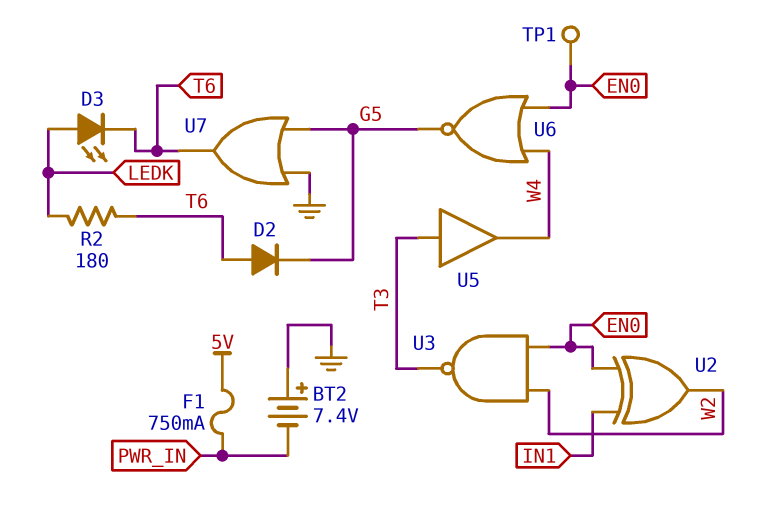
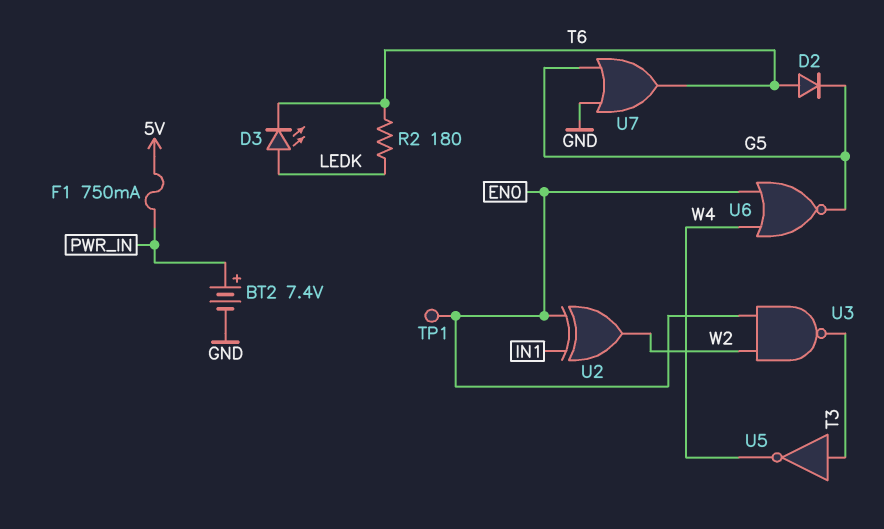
BT2: 7.4V (plus GND, minus PWR_IN) -> 7.4V (plus PWR_IN, minus GND)
U5: buffer (in T3, out W4) -> NOT (in T3, out W4)

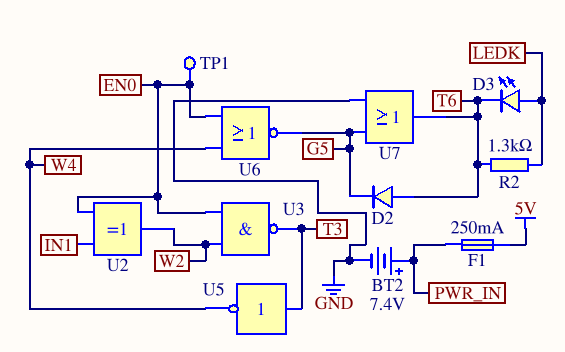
F1: 750mA (5V, PWR_IN) -> 250mA (5V, PWR_IN)
R2: 180 (LEDK, T6) -> 1.3k (LEDK, T6)

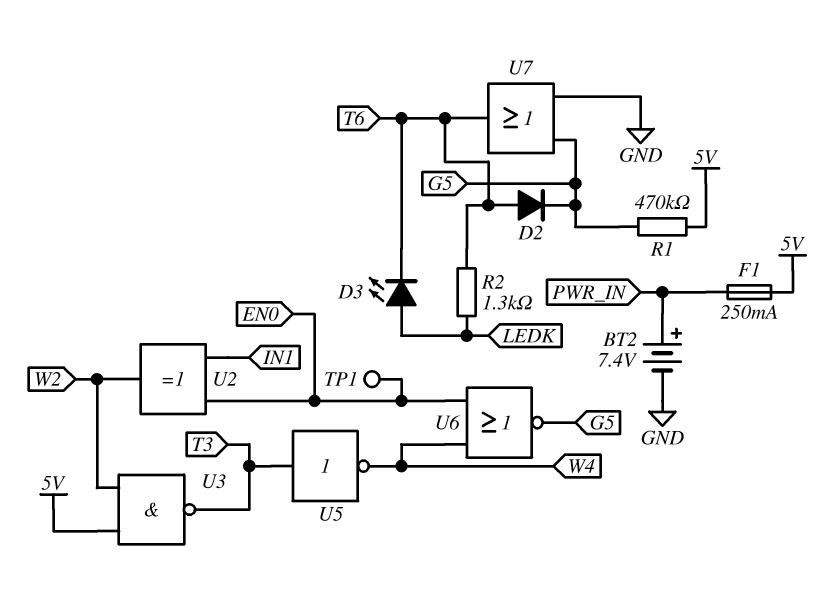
R1: none -> 470k (5V, G5)
U3: NAND (in EN0, in W2, out T3) -> NAND (in 5V, in W2, out T3)

